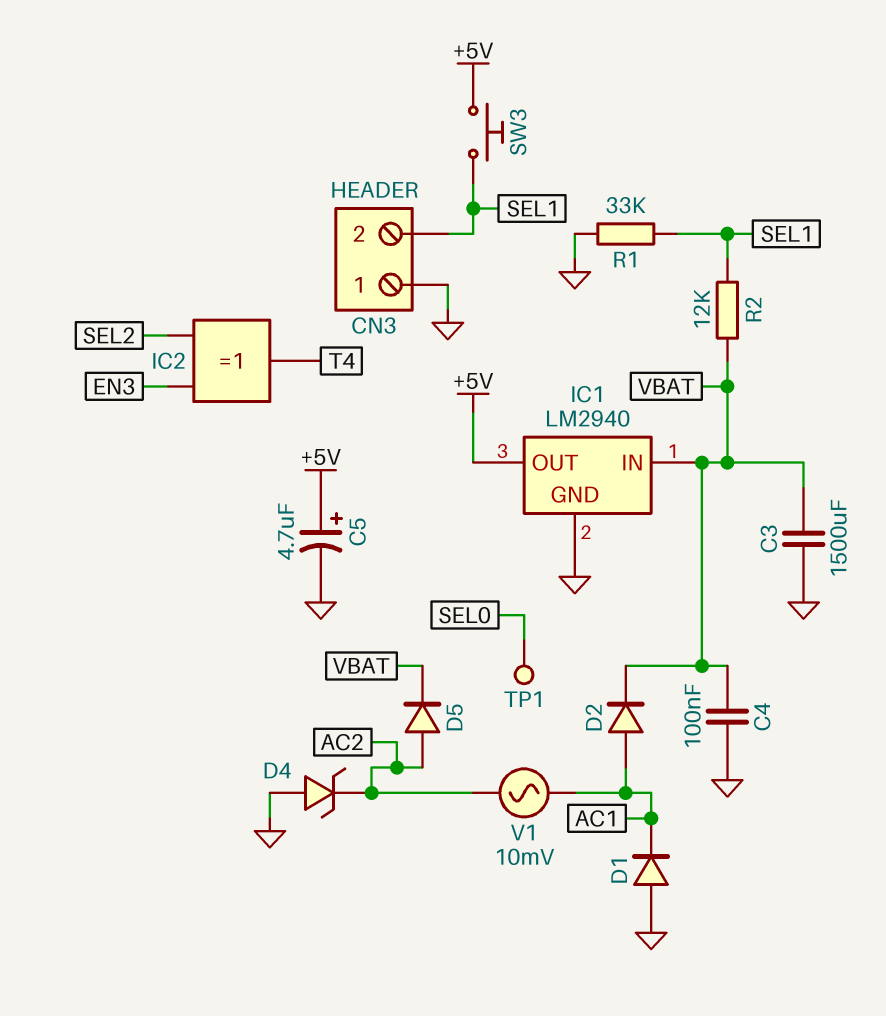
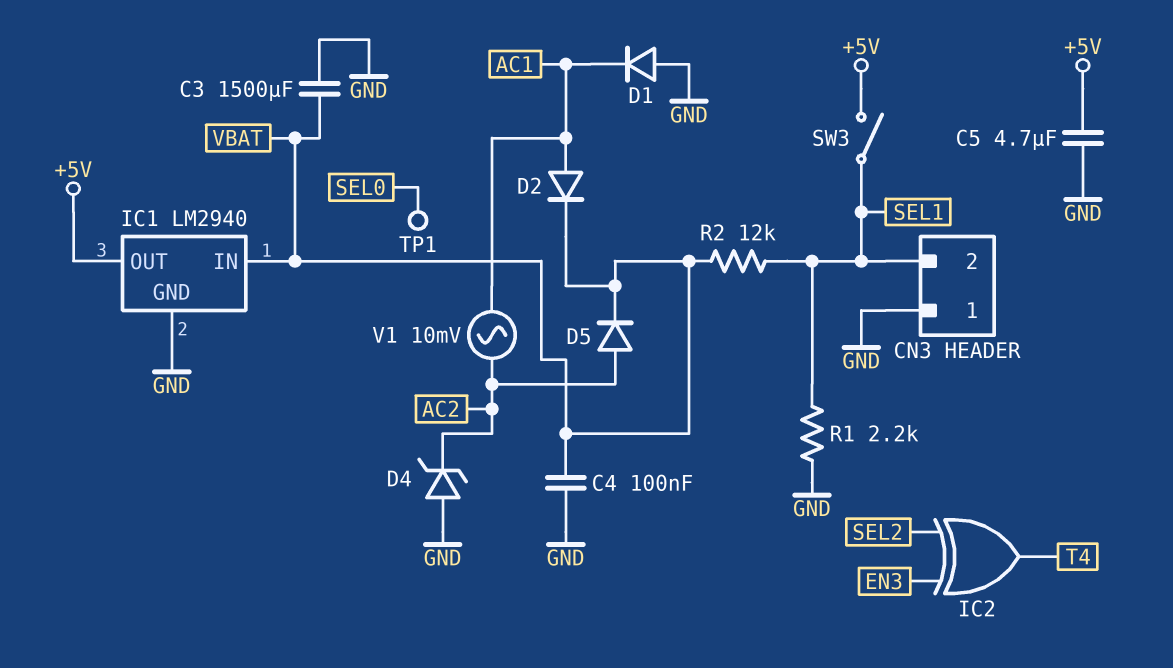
C5: 4.7uF (plus +5V, minus GND) -> 4.7uF (+5V, GND)
R1: 33k (GND, SEL1) -> 2.2k (GND, SEL1)
SW3: button (+5V, SEL1) -> switch (+5V, SEL1)

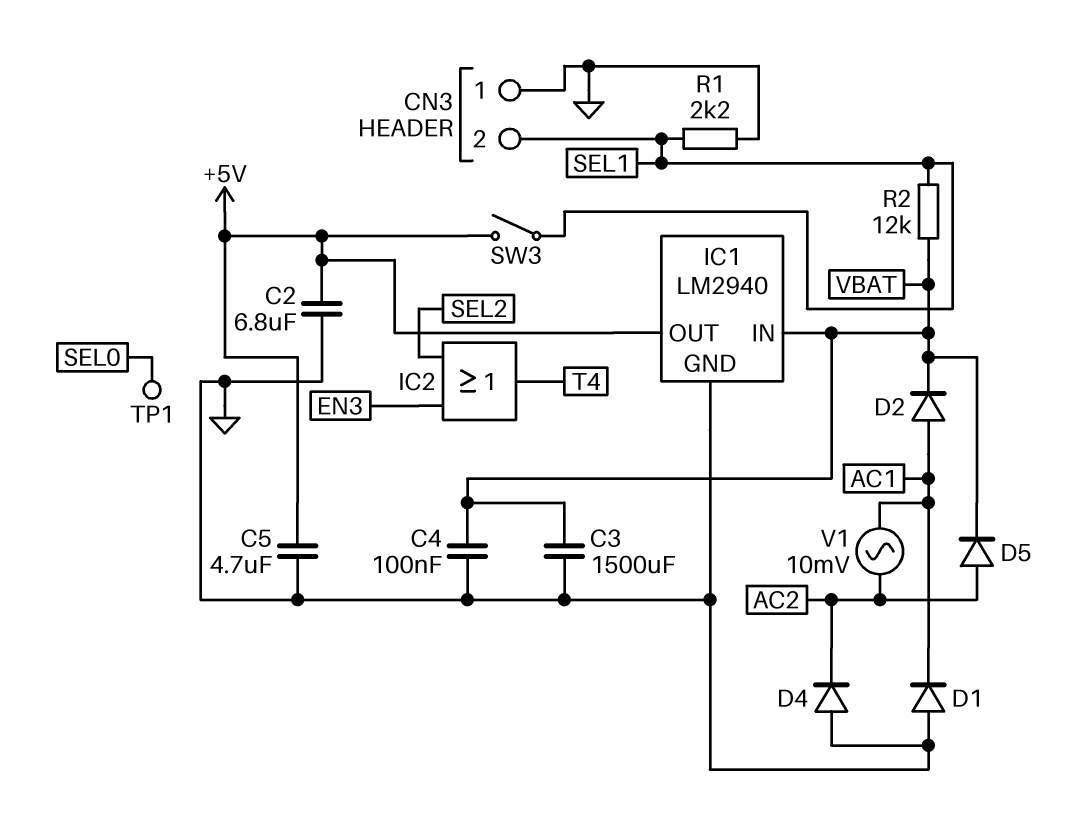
C2: none -> 6.8uF (+5V, GND)
D4: zener (A GND, K AC2) -> diode (A GND, K AC2)
IC2: XOR (in EN3, in SEL2, out T4) -> OR (in EN3, in SEL2, out T4)

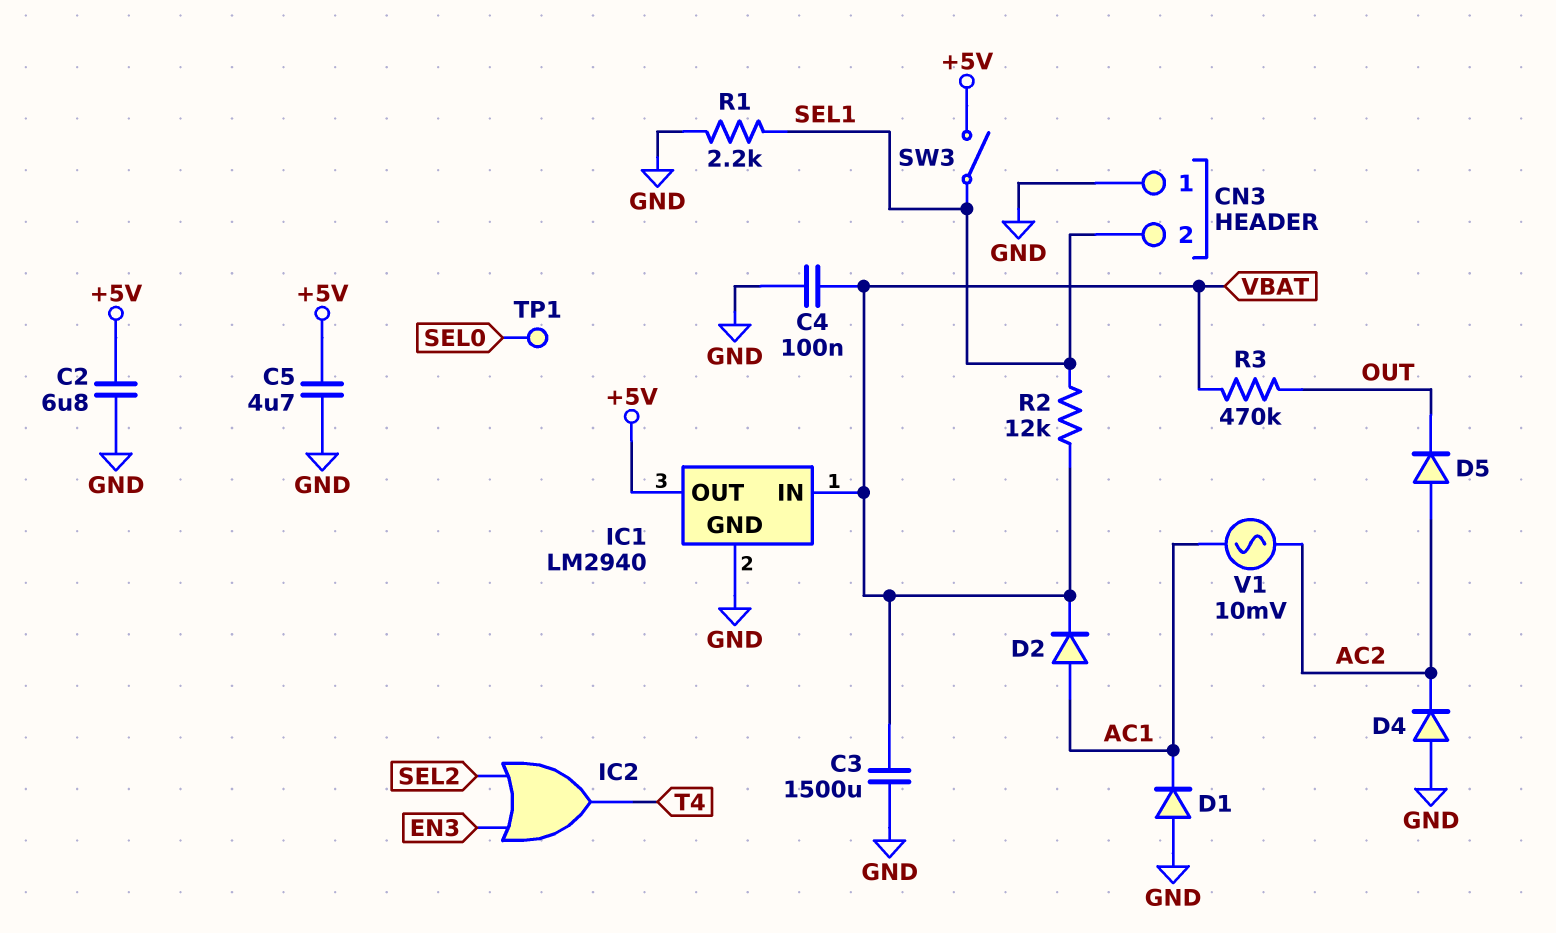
D5: diode (A AC2, K VBAT) -> diode (A AC2, K OUT)
R3: none -> 470k (OUT, VBAT)

